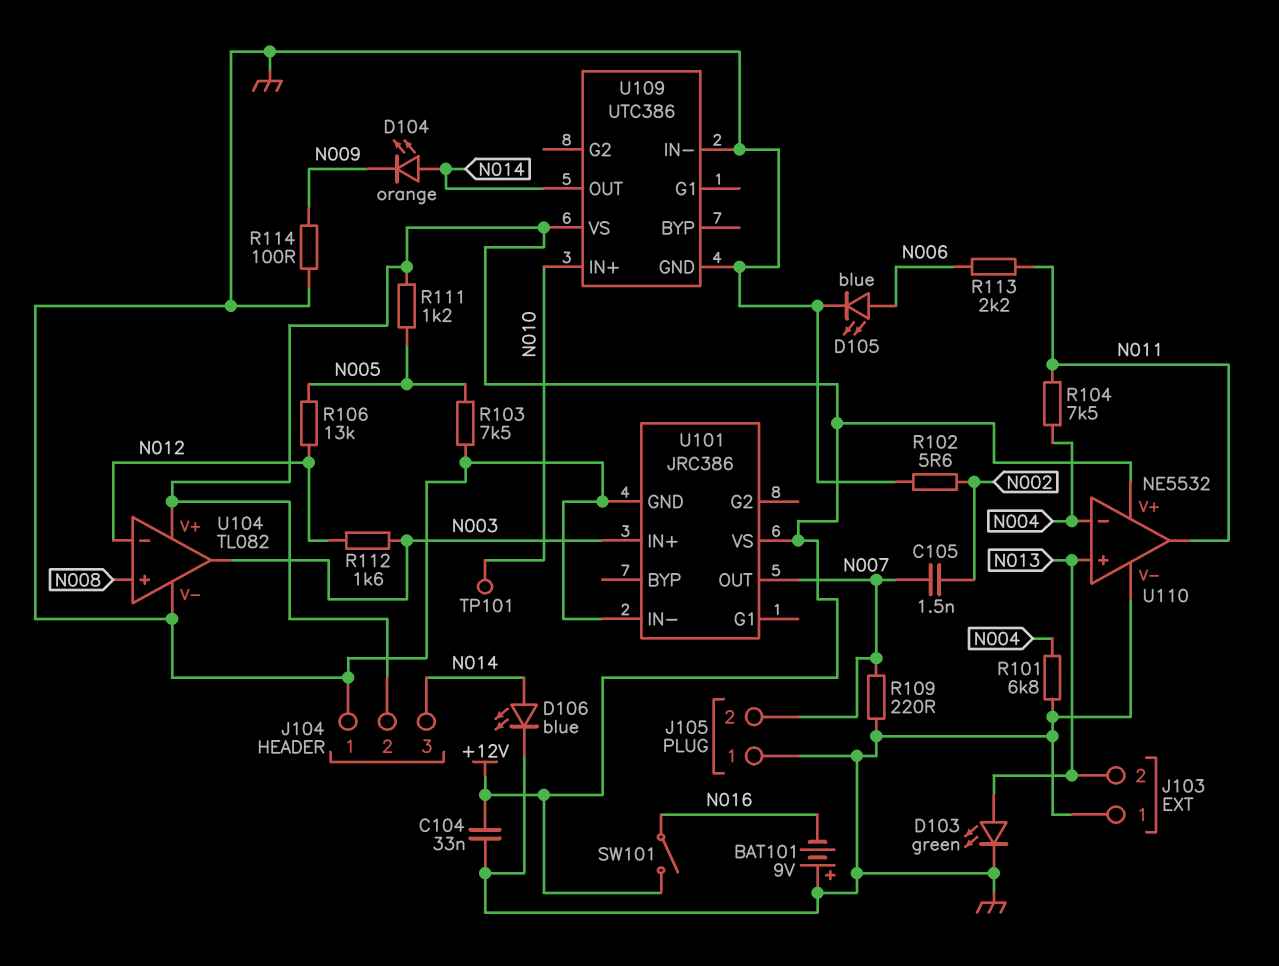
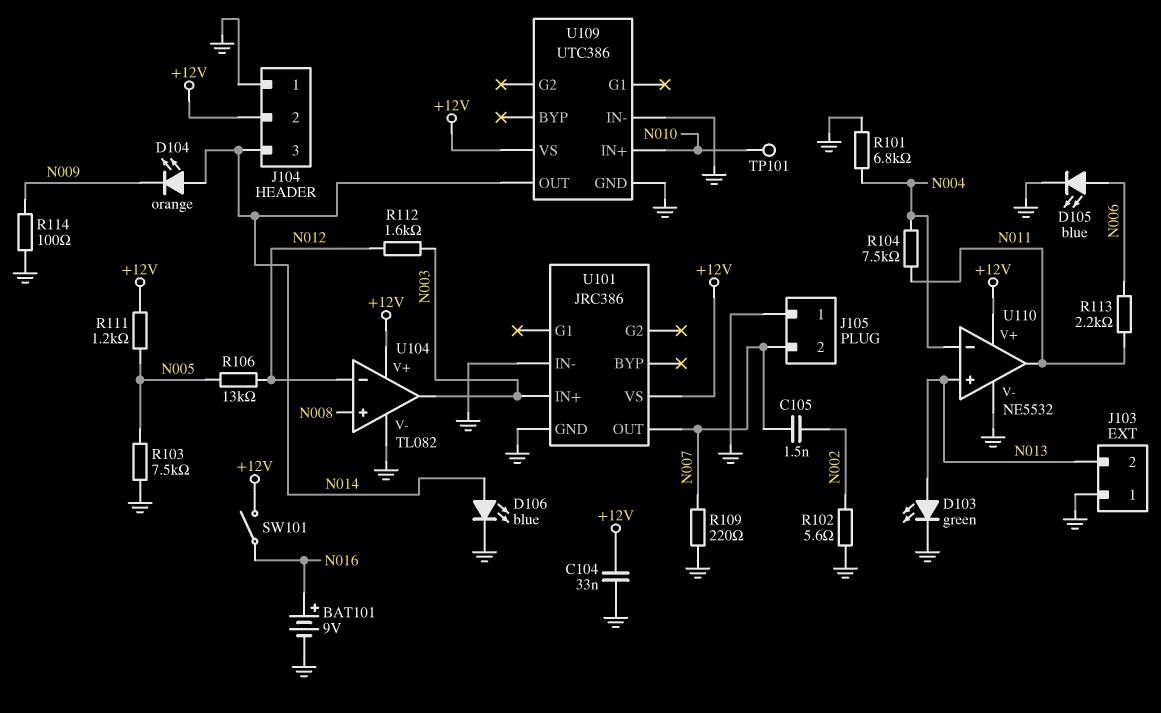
BAT101: 9V (plus GND, minus N016) -> 9V (plus N016, minus GND)

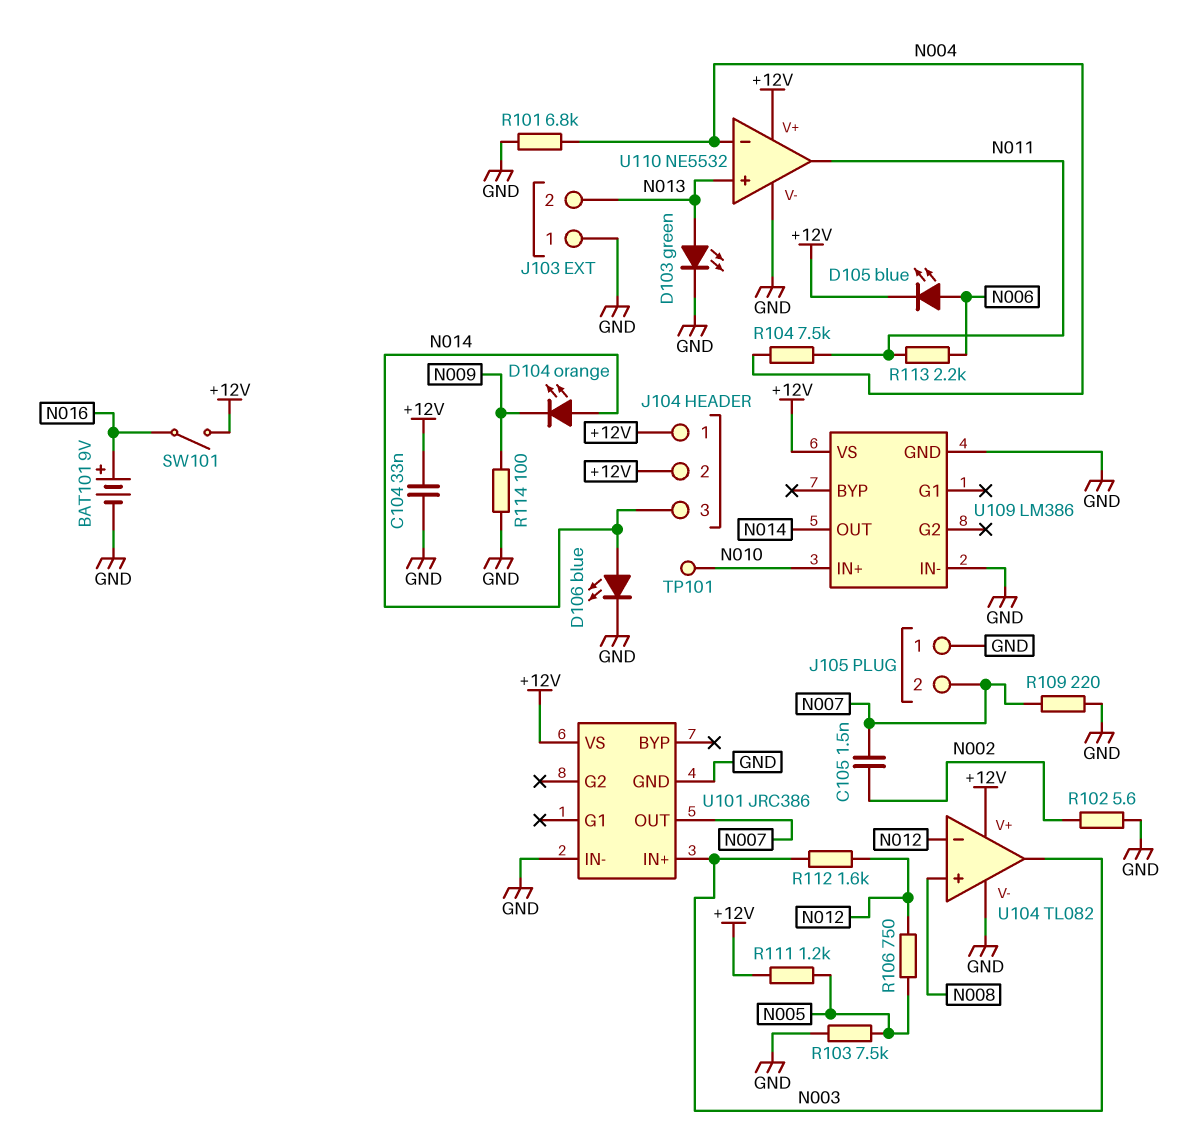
D105: LED blue (A N006, K GND) -> LED blue (A N006, K +12V)
J104 pin 1: GND -> +12V
R106: 13k (N005, N012) -> 750 (N005, N012)
U109: UTC386 -> LM386

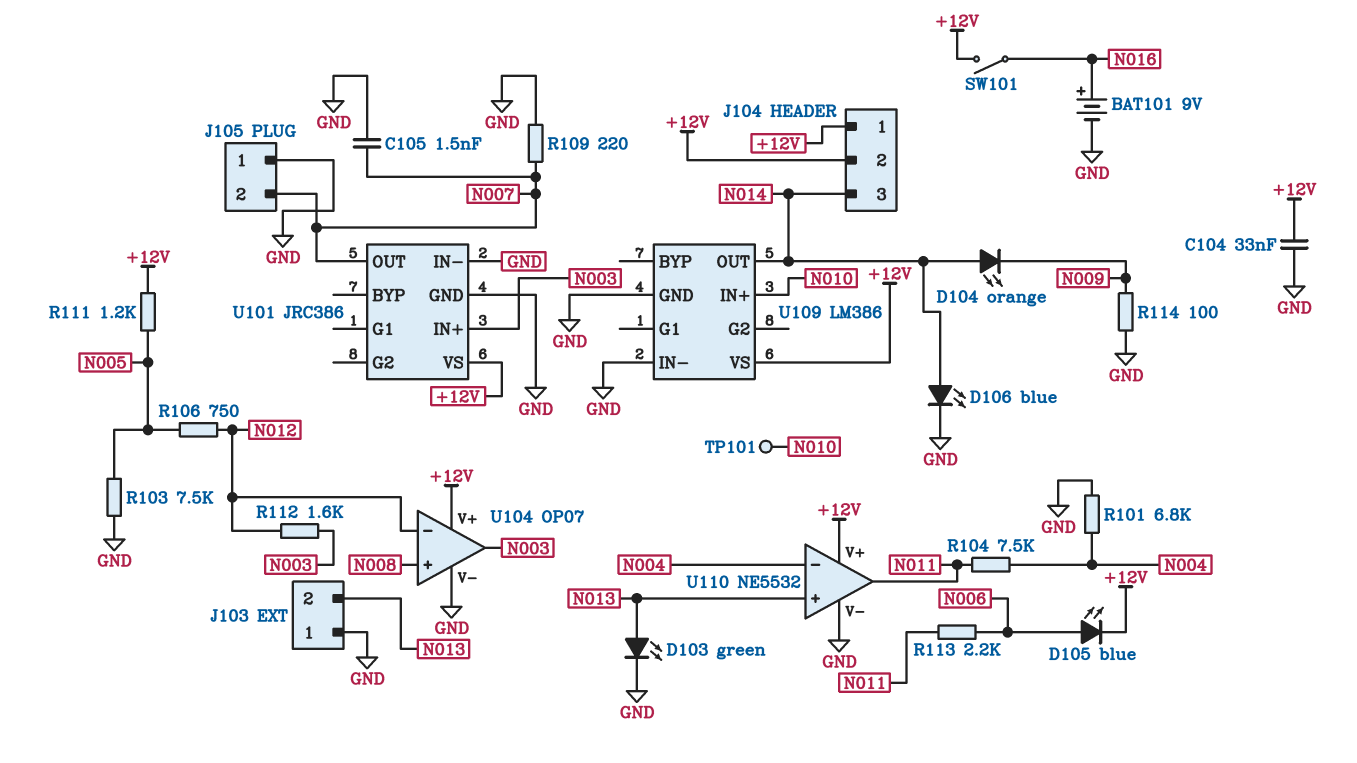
C105: 1.5nF (N002, N007) -> 1.5nF (GND, N007)
R102: 5.6 (GND, N002) -> none
U104: TL082 -> OP07

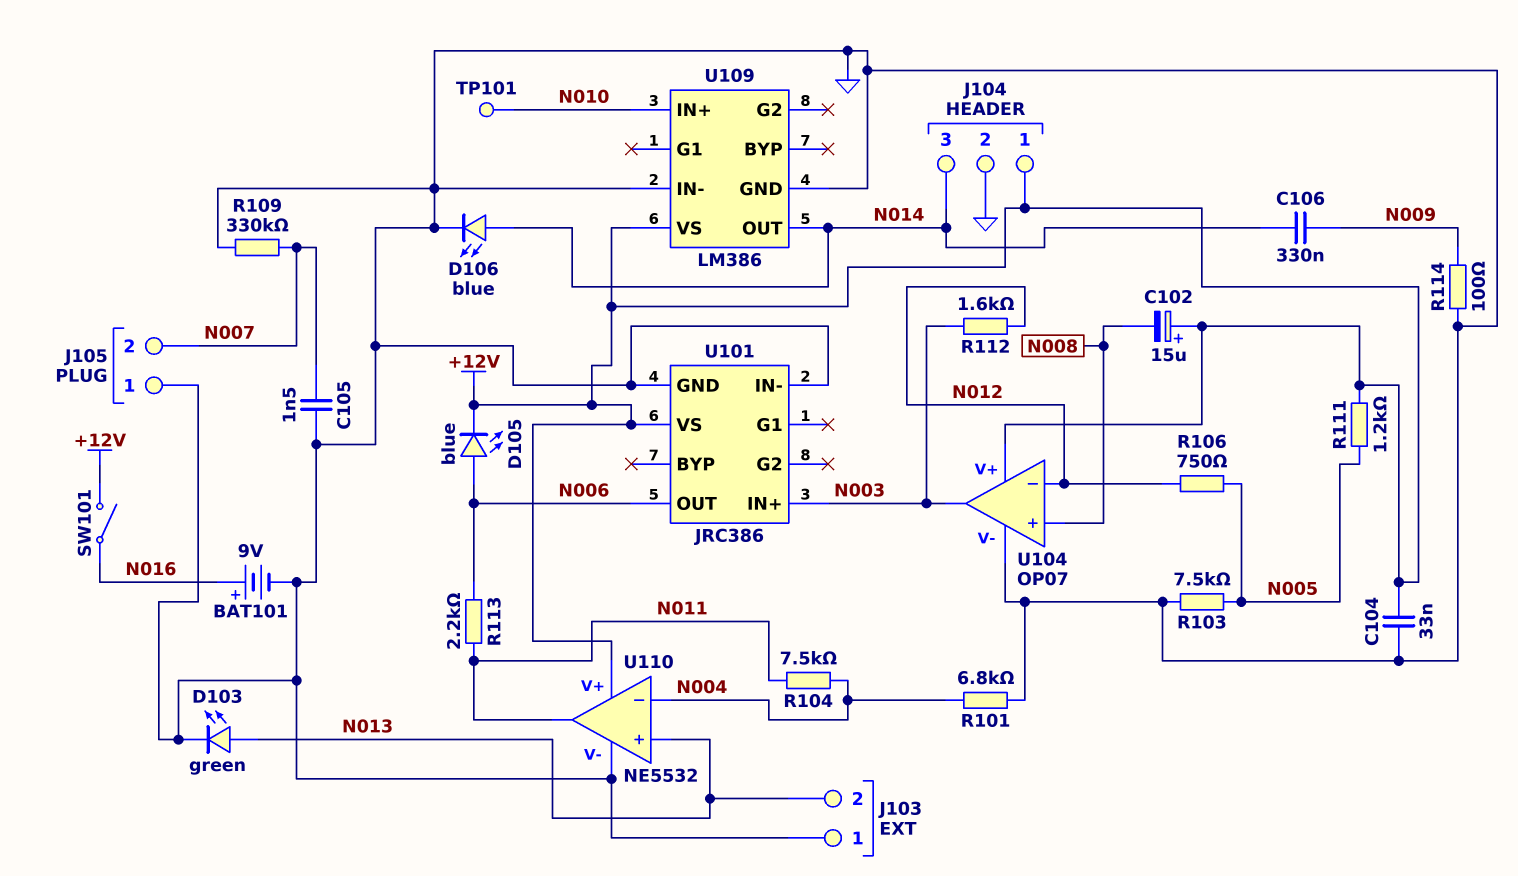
C102: none -> 15uF (plus +12V, minus N008)
C106: none -> 330nF (N009, N014)
D104: LED orange (A N014, K N009) -> none
J104 pin 2: +12V -> GND
R109: 220 (GND, N007) -> 330k (GND, N007)
U101 pin OUT: N007 -> N006

